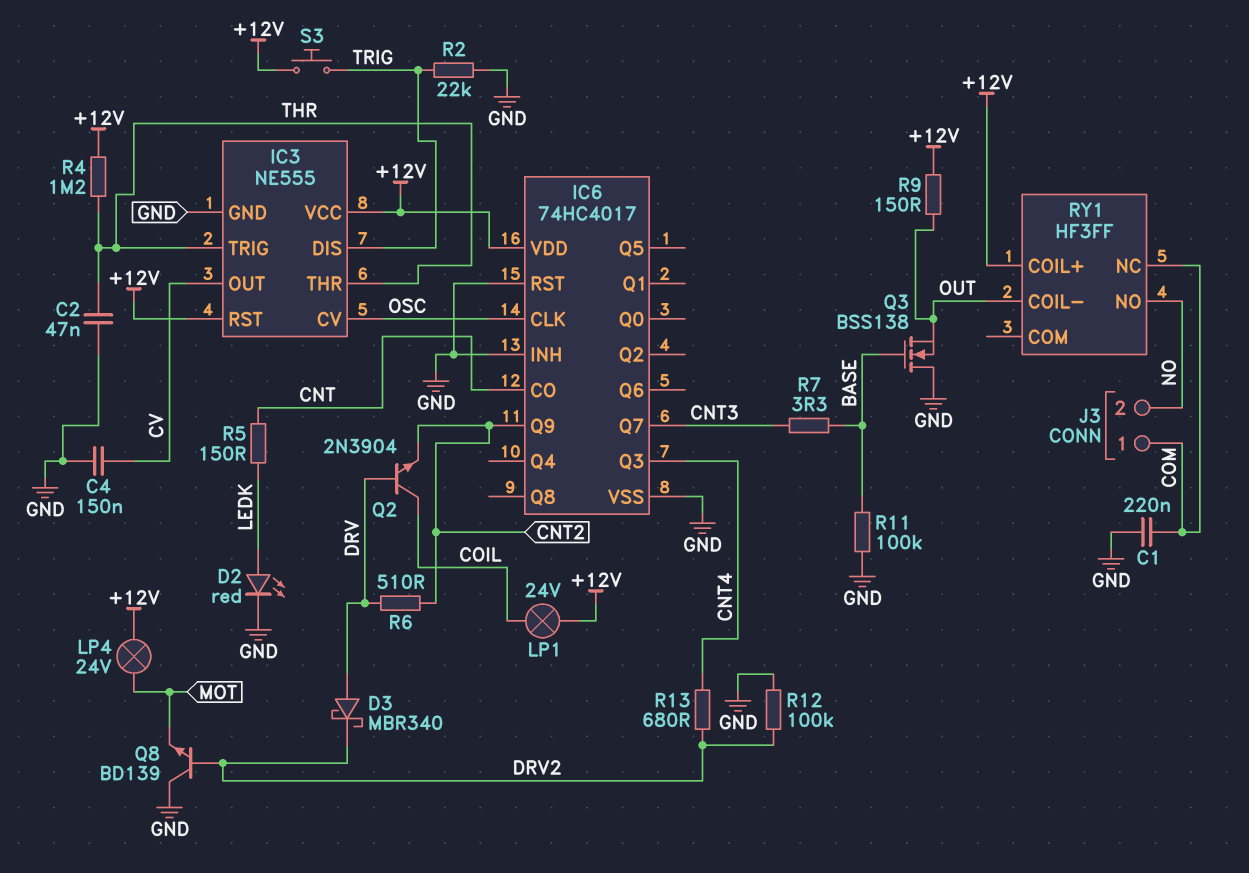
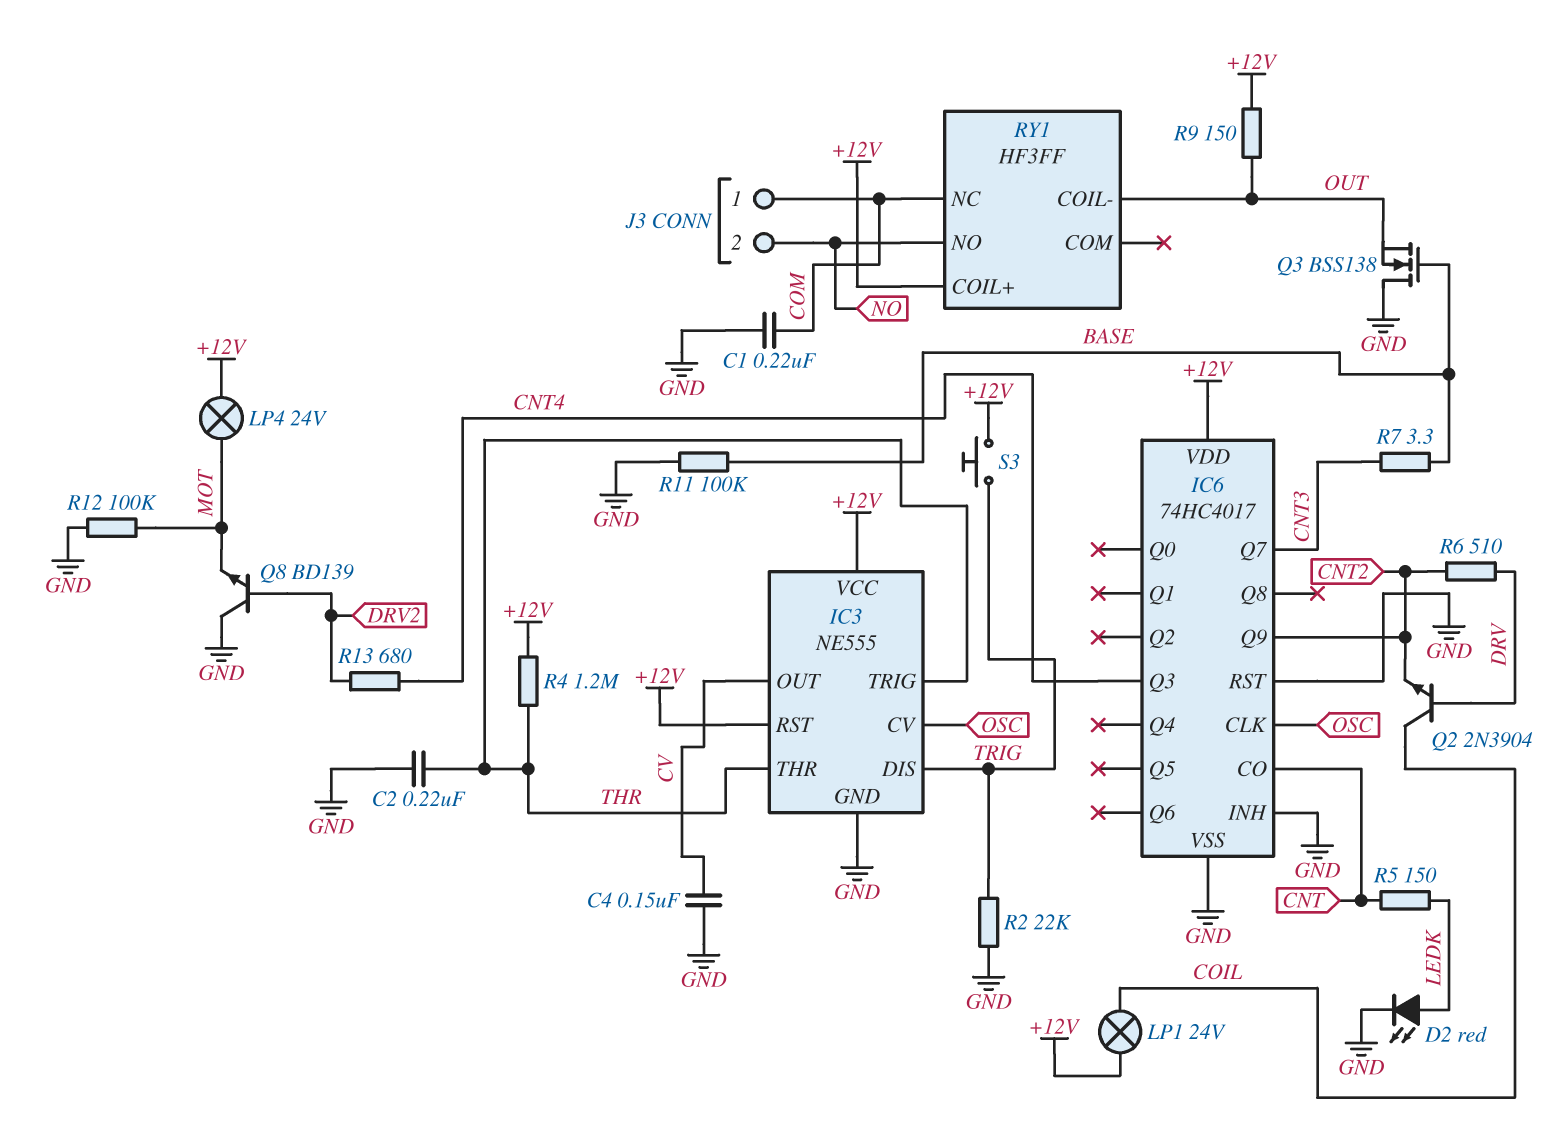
C2: 47nF (GND, THR) -> 220nF (GND, THR)
D3: schottky MBR340 (A DRV, K DRV2) -> none
R12: 100k (DRV2, GND) -> 100k (GND, MOT)

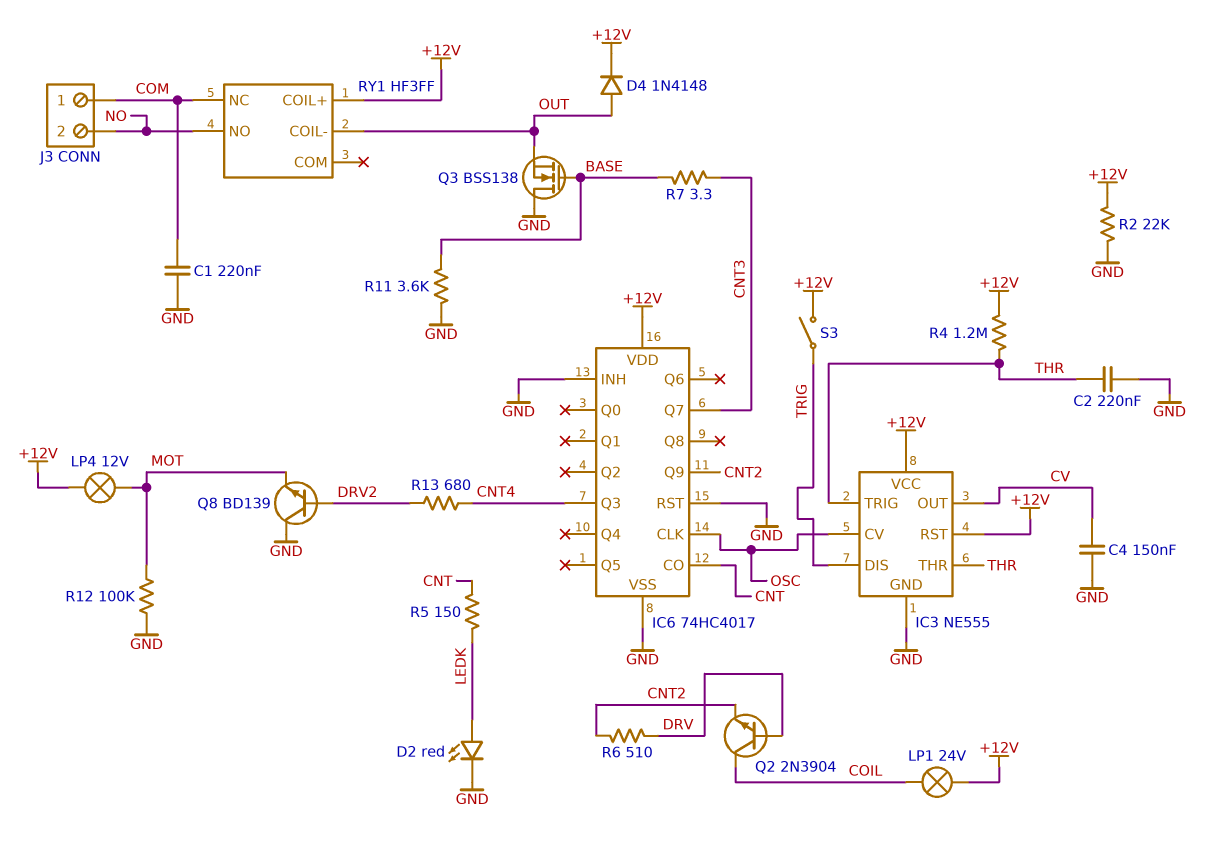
D4: none -> diode 1N4148 (A OUT, K +12V)
LP4: lamp 24V (+12V, MOT) -> lamp 12V (+12V, MOT)
R2: 22k (GND, TRIG) -> 22k (+12V, GND)
R9: 150 (+12V, OUT) -> none
R11: 100k (BASE, GND) -> 3.6k (BASE, GND)
S3: button (+12V, TRIG) -> switch (+12V, TRIG)

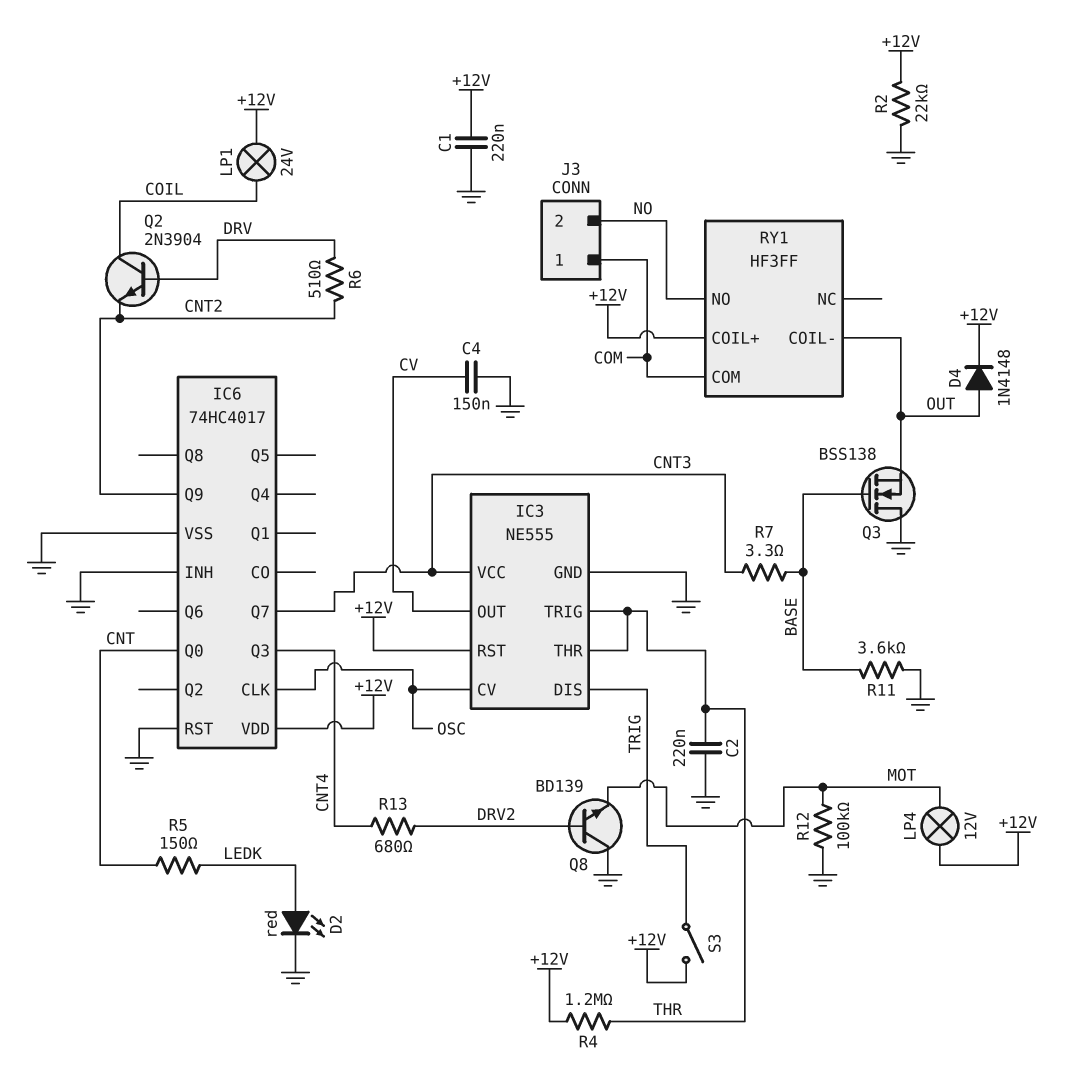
C1: 220nF (COM, GND) -> 220nF (+12V, GND)
IC3 pin VCC: +12V -> CNT3
IC6 pin CO: CNT -> none
IC6 pin Q0: none -> CNT
RY1 pin COM: none -> COM
RY1 pin NC: COM -> none

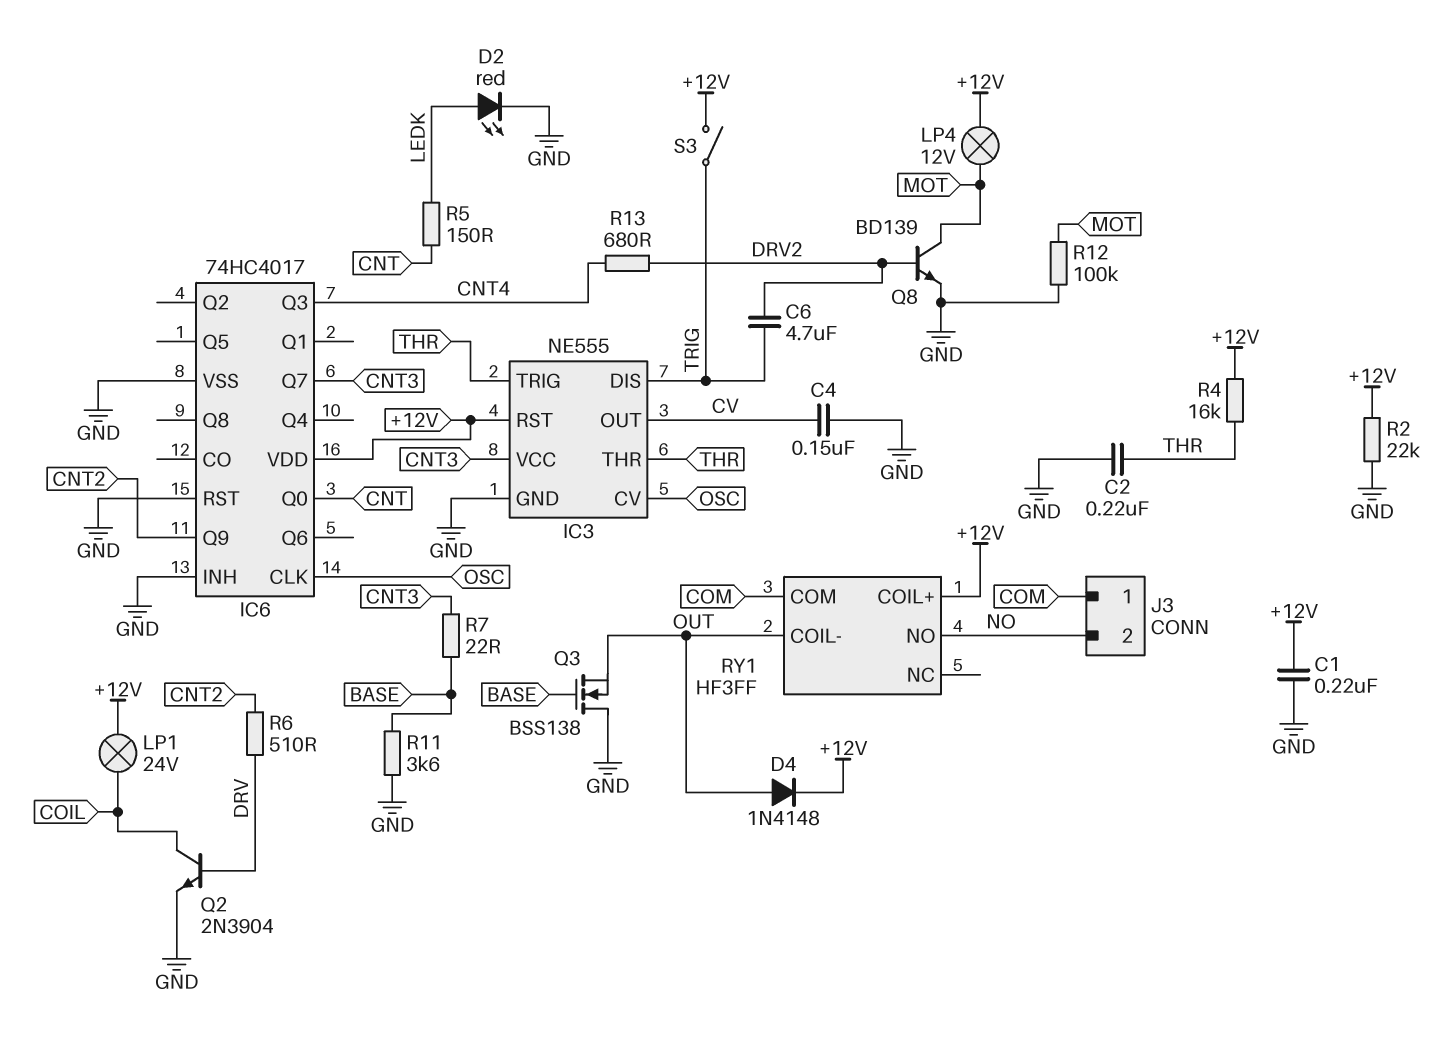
C6: none -> 4.7uF (DRV2, TRIG)
Q2: NPN 2N3904 (B DRV, C COIL, E CNT2) -> NPN 2N3904 (B DRV, C COIL, E GND)
Q8: NPN BD139 (B DRV2, C GND, E MOT) -> NPN BD139 (B DRV2, C MOT, E GND)
R4: 1.2M (+12V, THR) -> 16k (+12V, THR)
R7: 3.3 (BASE, CNT3) -> 22 (BASE, CNT3)

